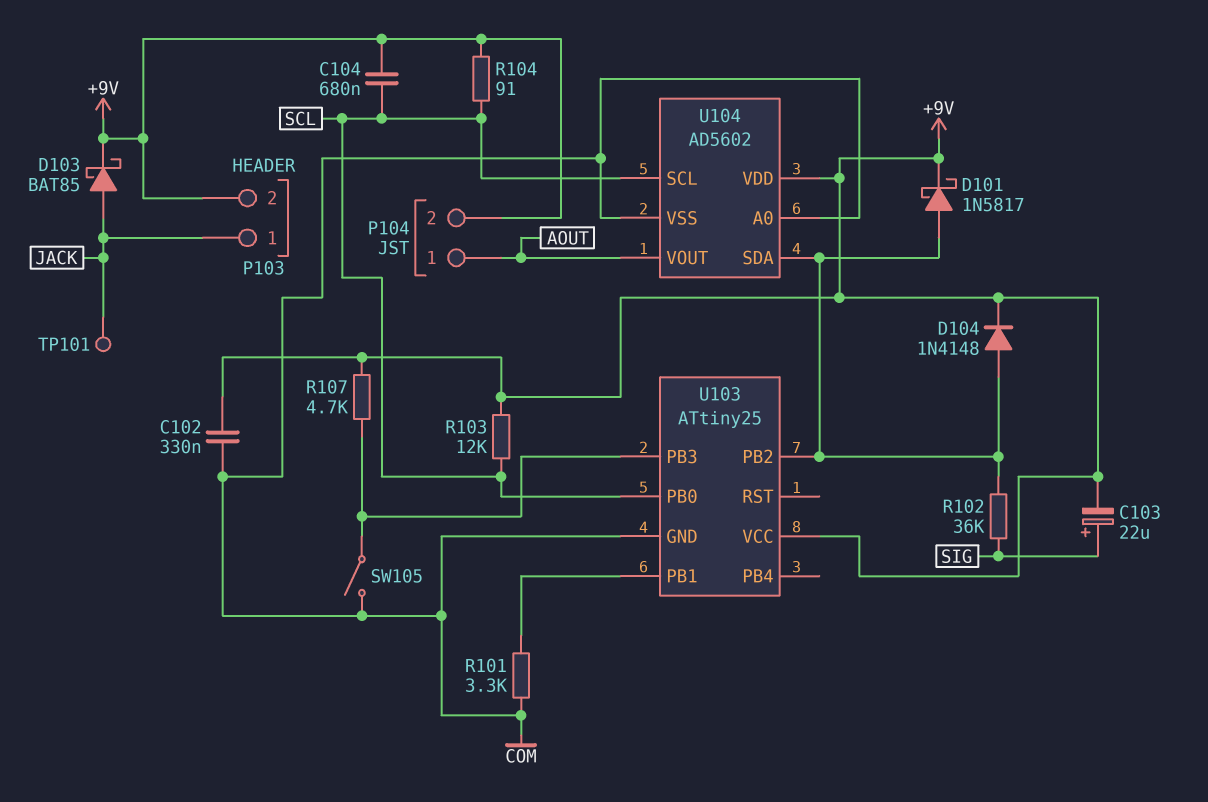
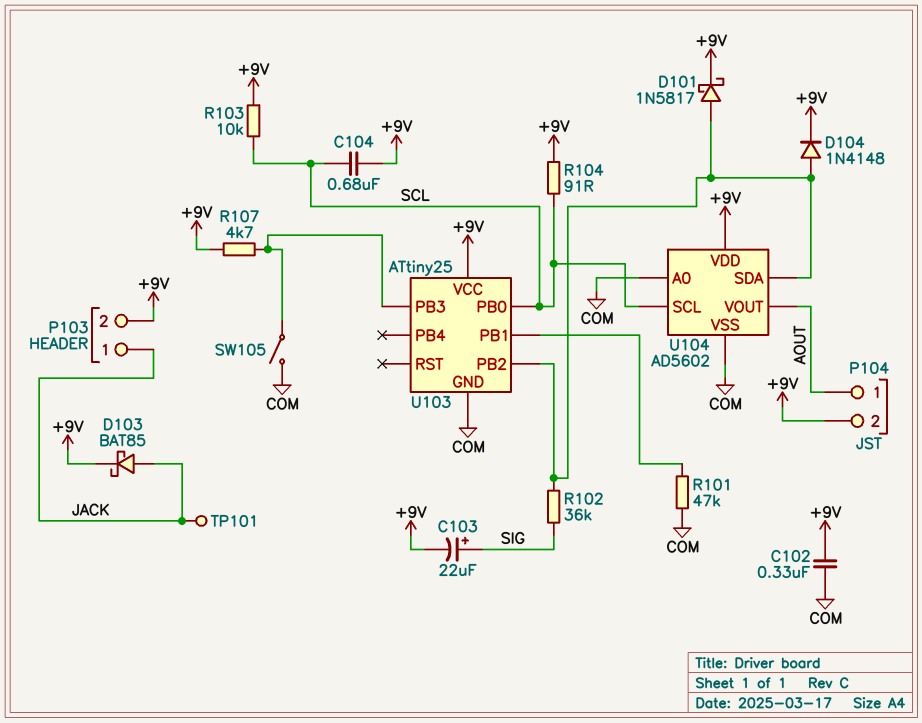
R101: 3.3k (COM, U103/PB1) -> 47k (COM, U103/PB1)
R103: 12k (+9V, SCL) -> 10k (+9V, SCL)

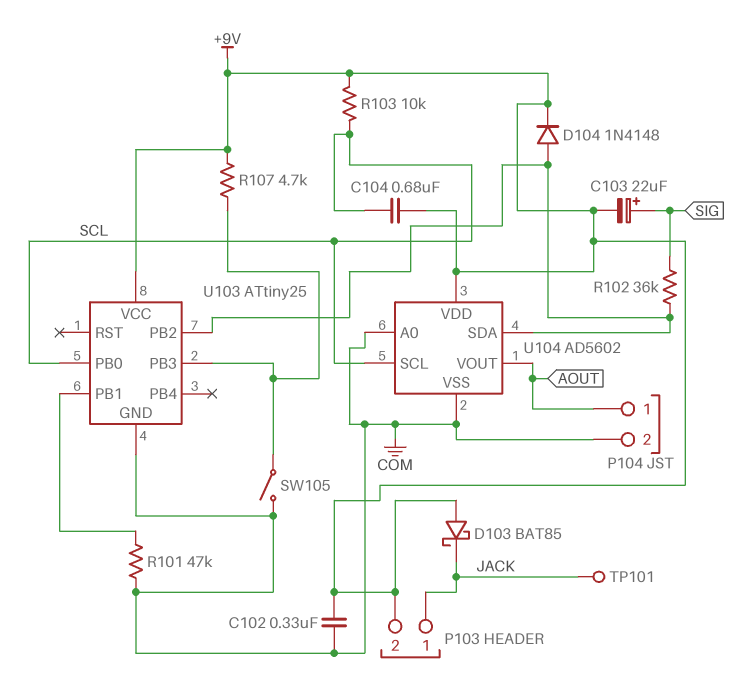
D101: schottky 1N5817 (A U103/PB2, K +9V) -> none
D103: schottky BAT85 (A JACK, K +9V) -> schottky BAT85 (A +9V, K JACK)
P104 pin 2: +9V -> COM
R104: 91 (+9V, SCL) -> none

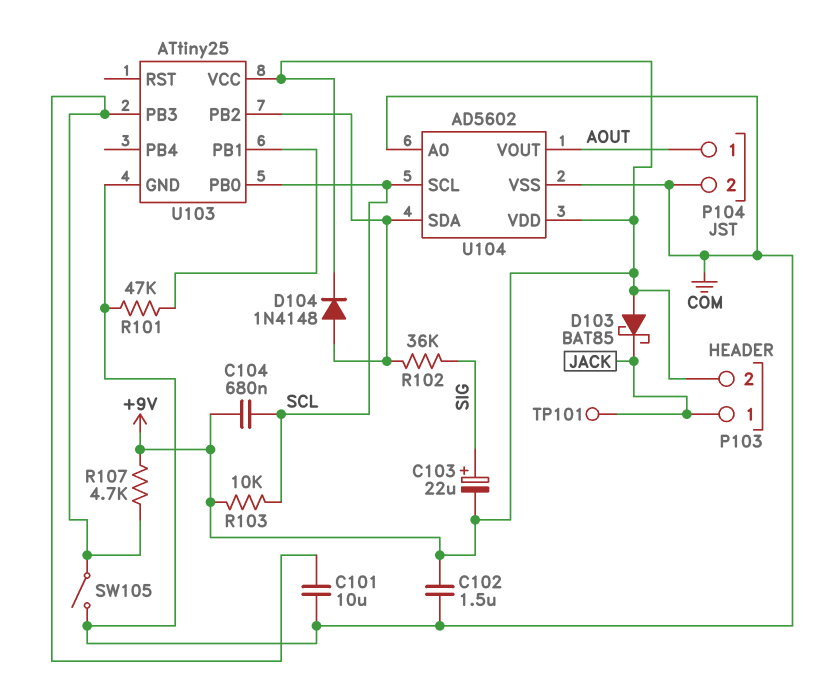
C101: none -> 10uF (COM, U103/PB3)
C102: 330nF (+9V, COM) -> 1.5uF (+9V, COM)

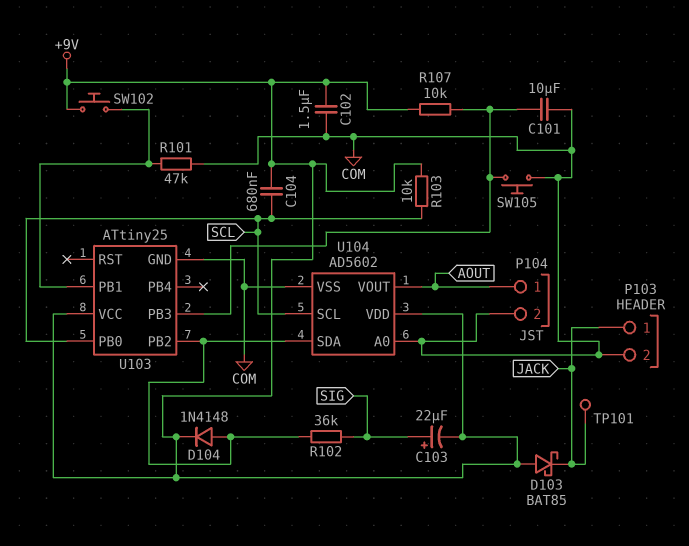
P103 pin 2: +9V -> COM
R107: 4.7k (+9V, U103/PB3) -> 10k (+9V, U103/PB3)
SW102: none -> button (+9V, U103/PB1)
SW105: switch (COM, U103/PB3) -> button (COM, U103/PB3)

